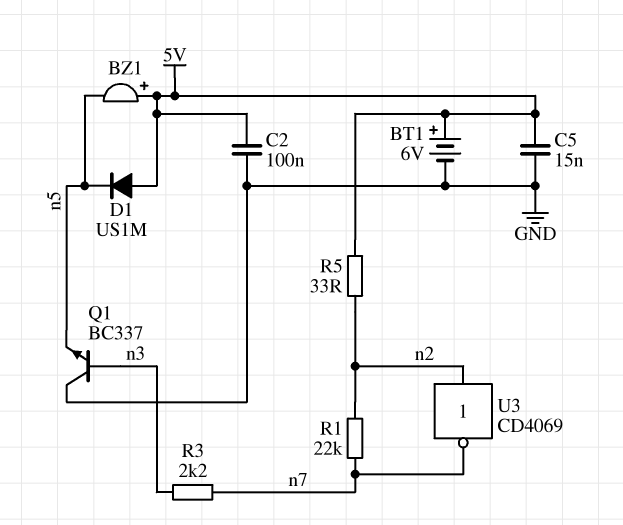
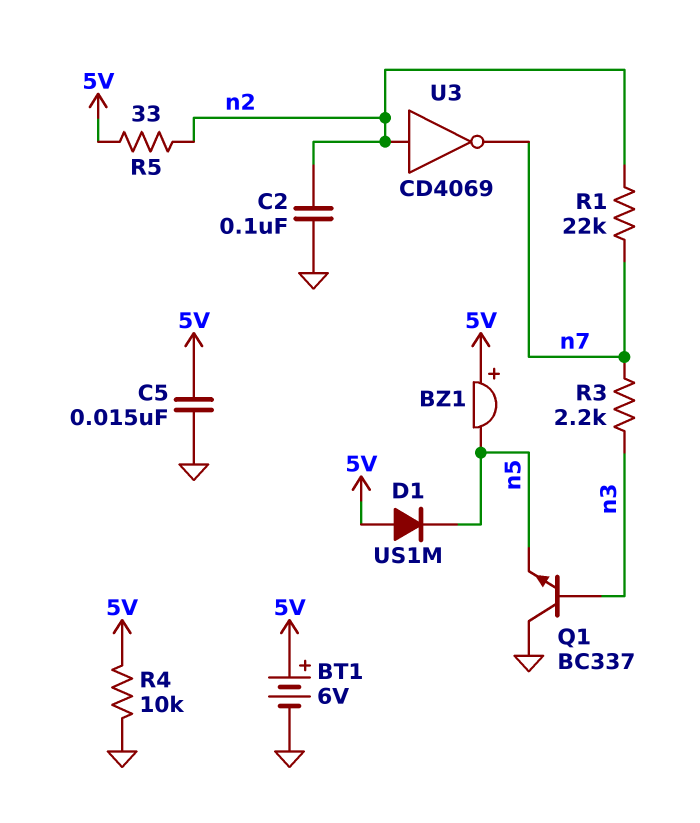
C2: 100nF (5V, GND) -> 100nF (GND, n2)
R4: none -> 10k (5V, GND)

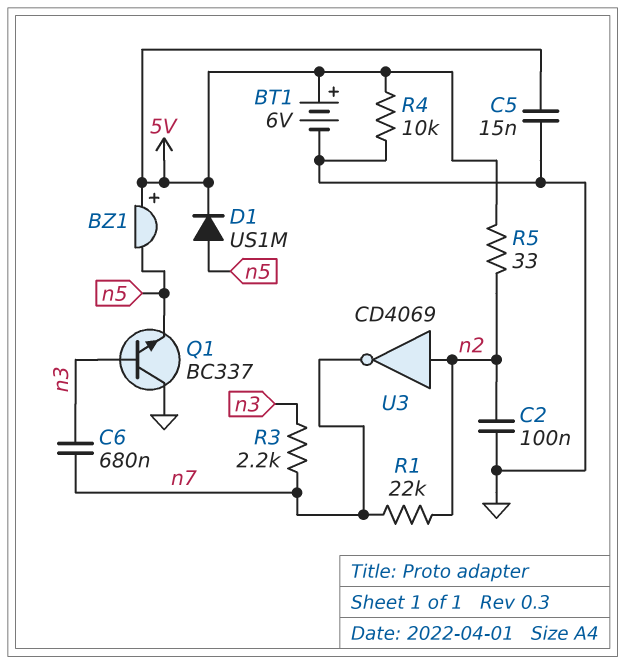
C6: none -> 680nF (n3, n7)
D1: diode US1M (A 5V, K n5) -> diode US1M (A n5, K 5V)

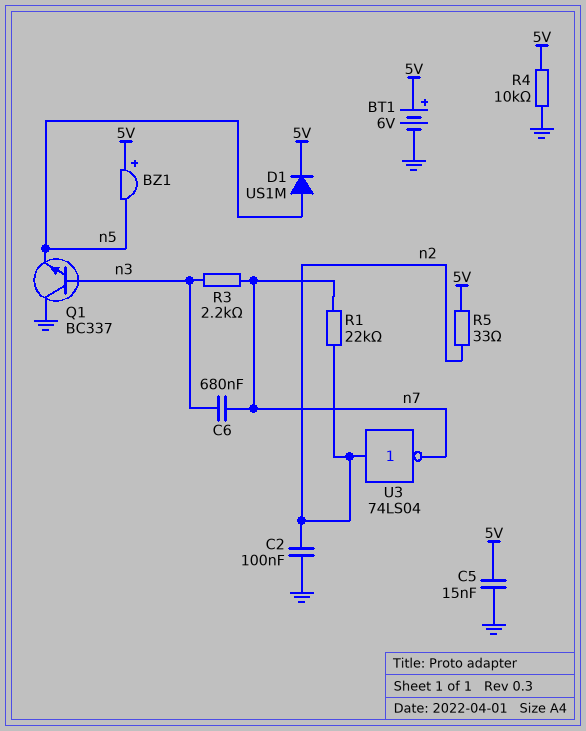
U3: NOT CD4069 (in n2, out n7) -> NOT 74LS04 (in n2, out n7)

